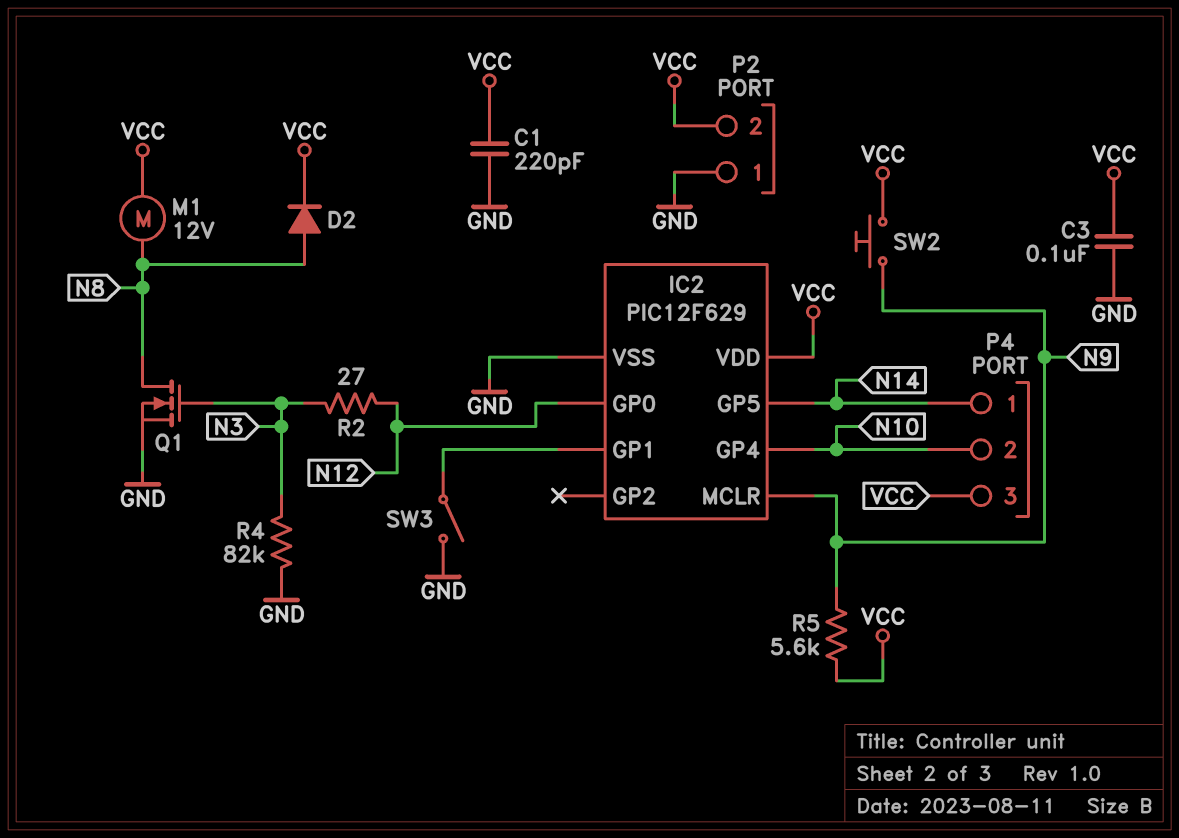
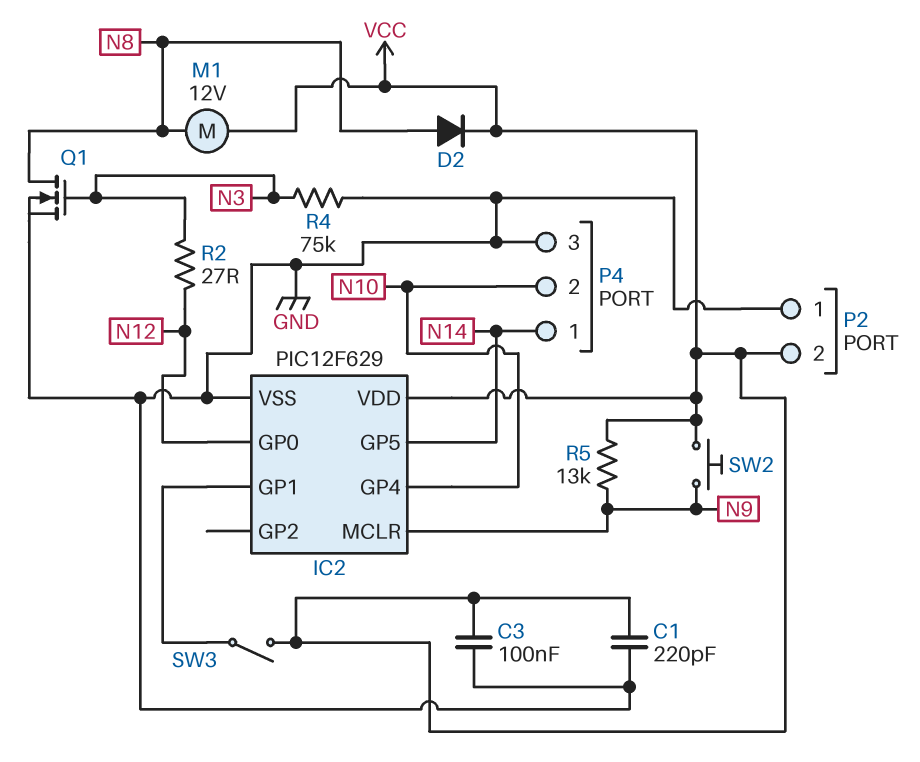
P4 pin 3: VCC -> GND
R4: 82k (GND, N3) -> 75k (GND, N3)
R5: 5.6k (N9, VCC) -> 13k (N9, VCC)
SW3: switch (GND, IC2/GP1) -> switch (IC2/GP1, VCC)

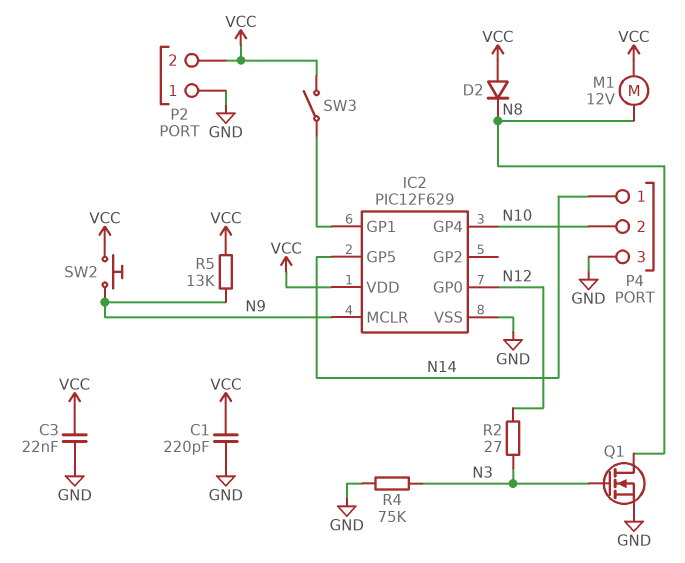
C3: 100nF (GND, VCC) -> 22nF (GND, VCC)
D2: diode (A N8, K VCC) -> diode (A VCC, K N8)

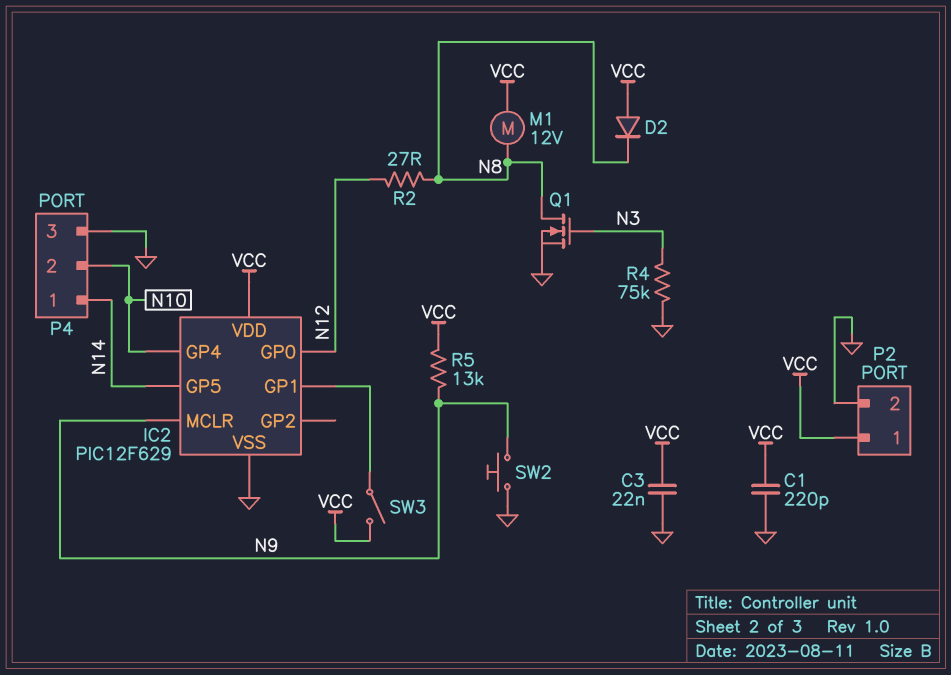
P2 pin 1: GND -> VCC
P2 pin 2: VCC -> GND
R2: 27 (N3, N12) -> 27 (N8, N12)
SW2: button (N9, VCC) -> button (GND, N9)

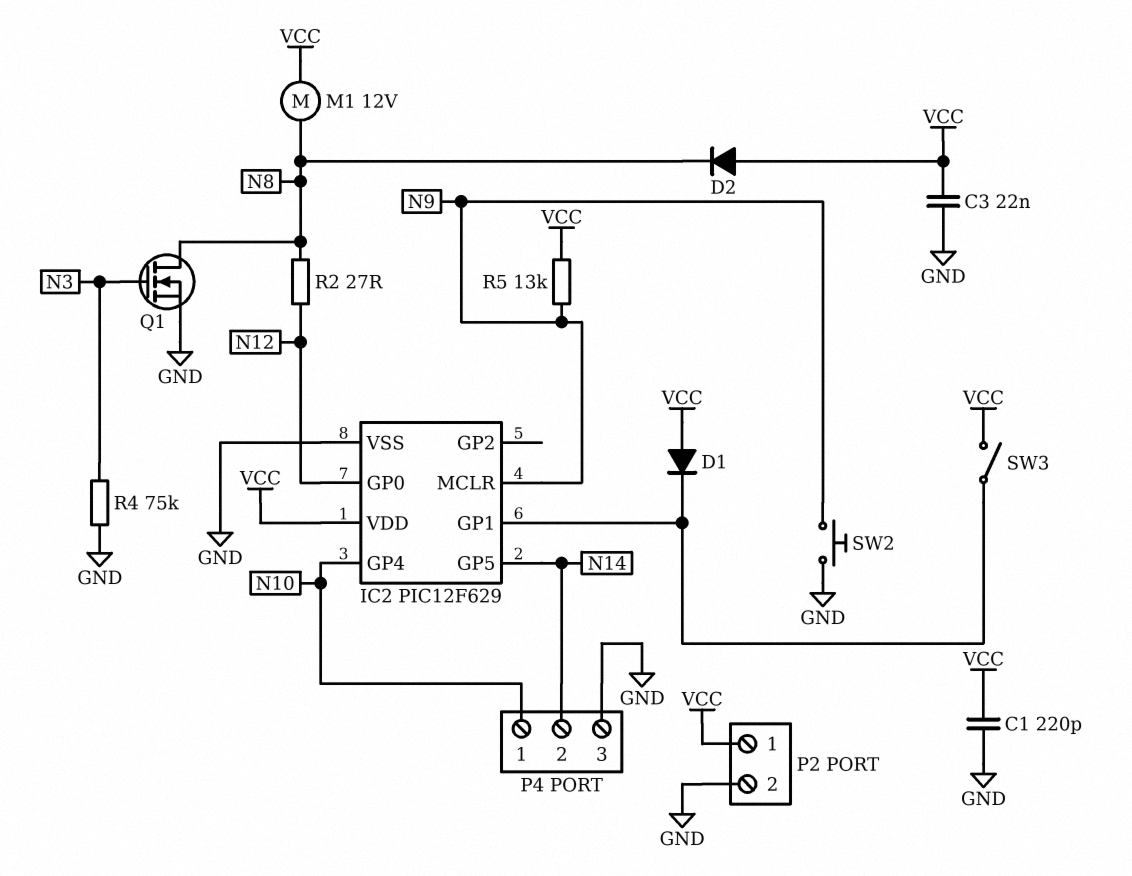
D1: none -> diode (A VCC, K IC2/GP1)
P4 pin 1: N14 -> N10
P4 pin 2: N10 -> N14

